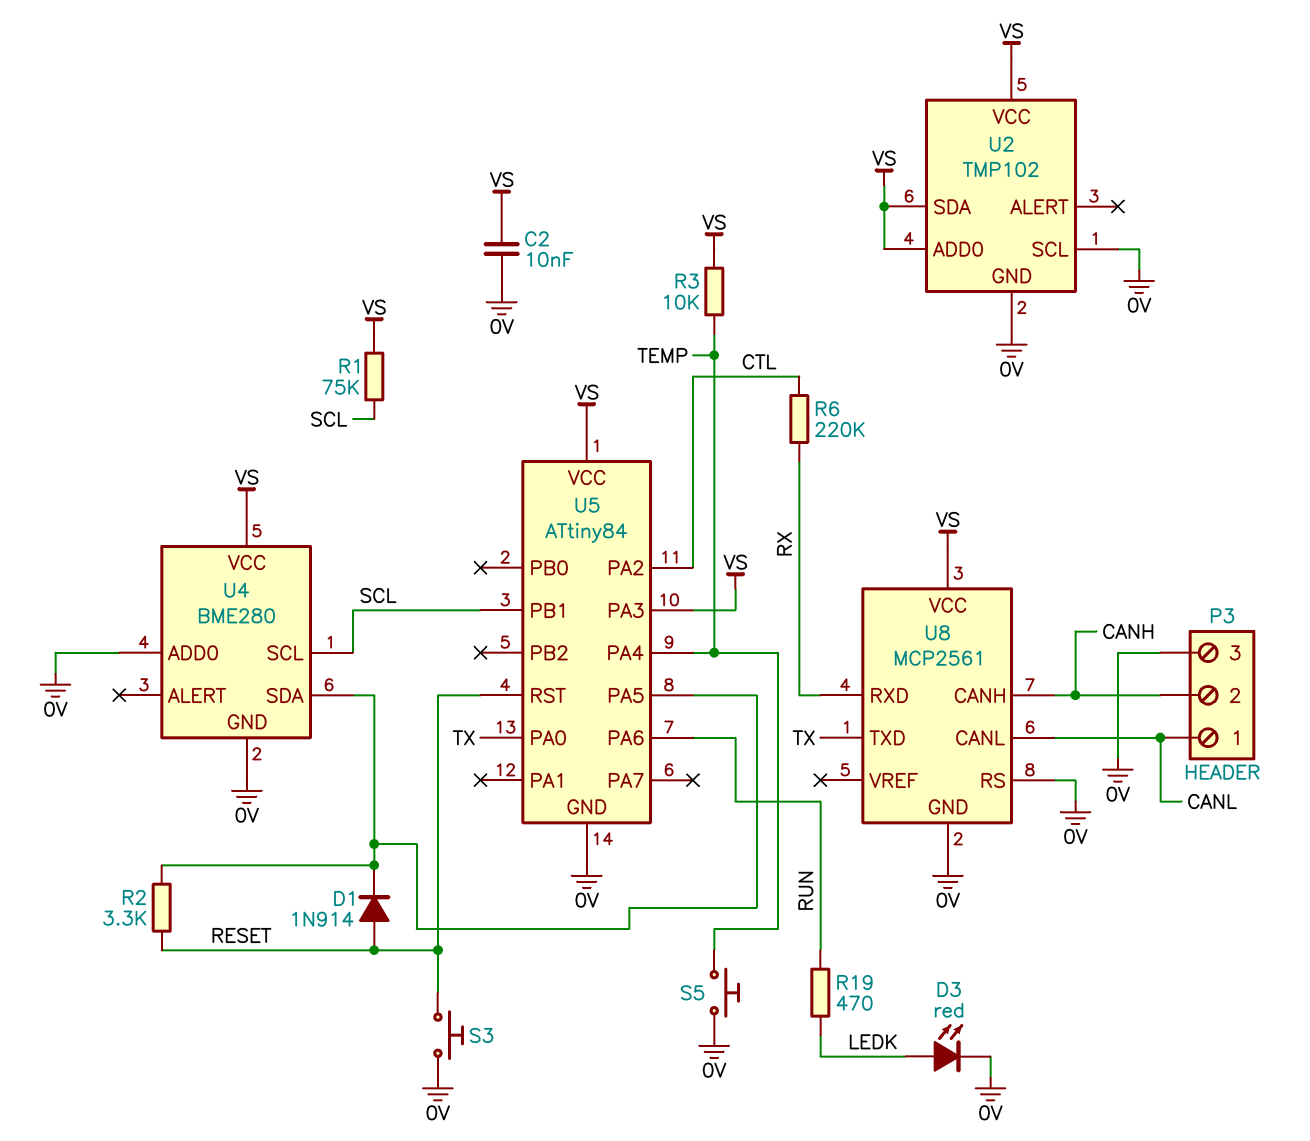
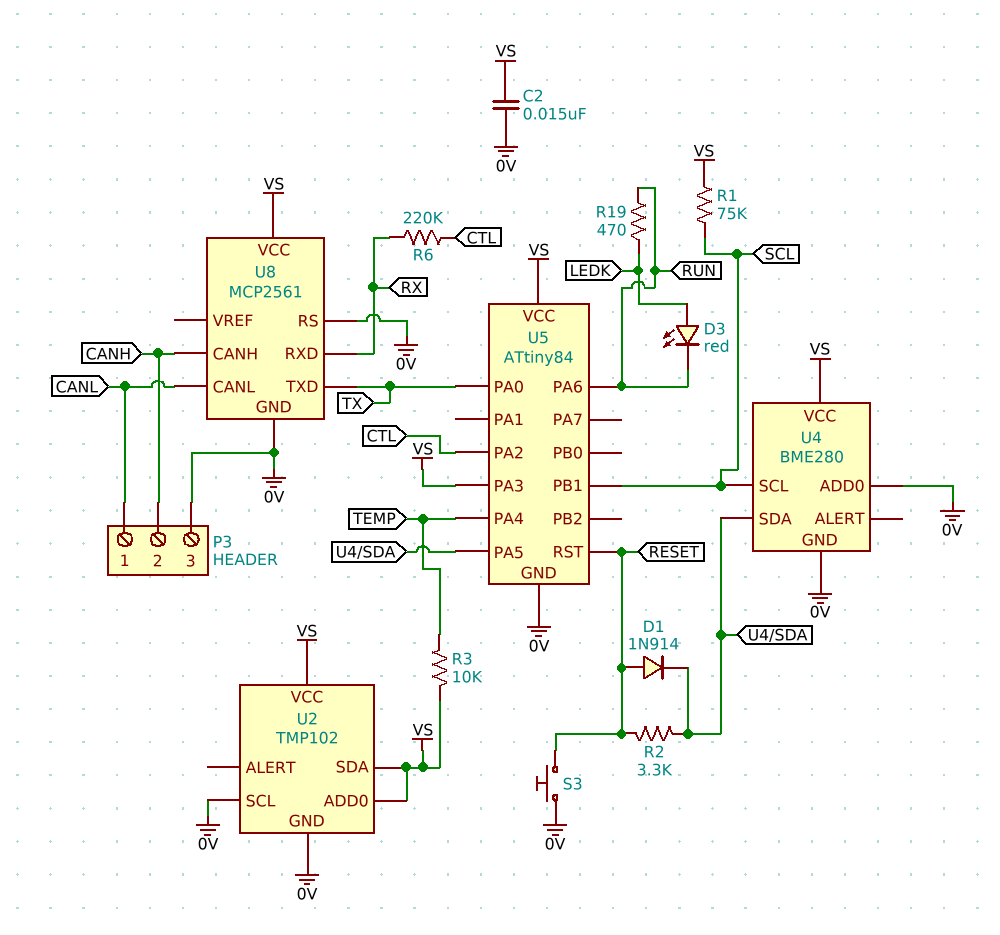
C2: 10nF (0V, VS) -> 15nF (0V, VS)
D3: LED red (A LEDK, K 0V) -> LED red (A LEDK, K RUN)
S5: button (0V, TEMP) -> none

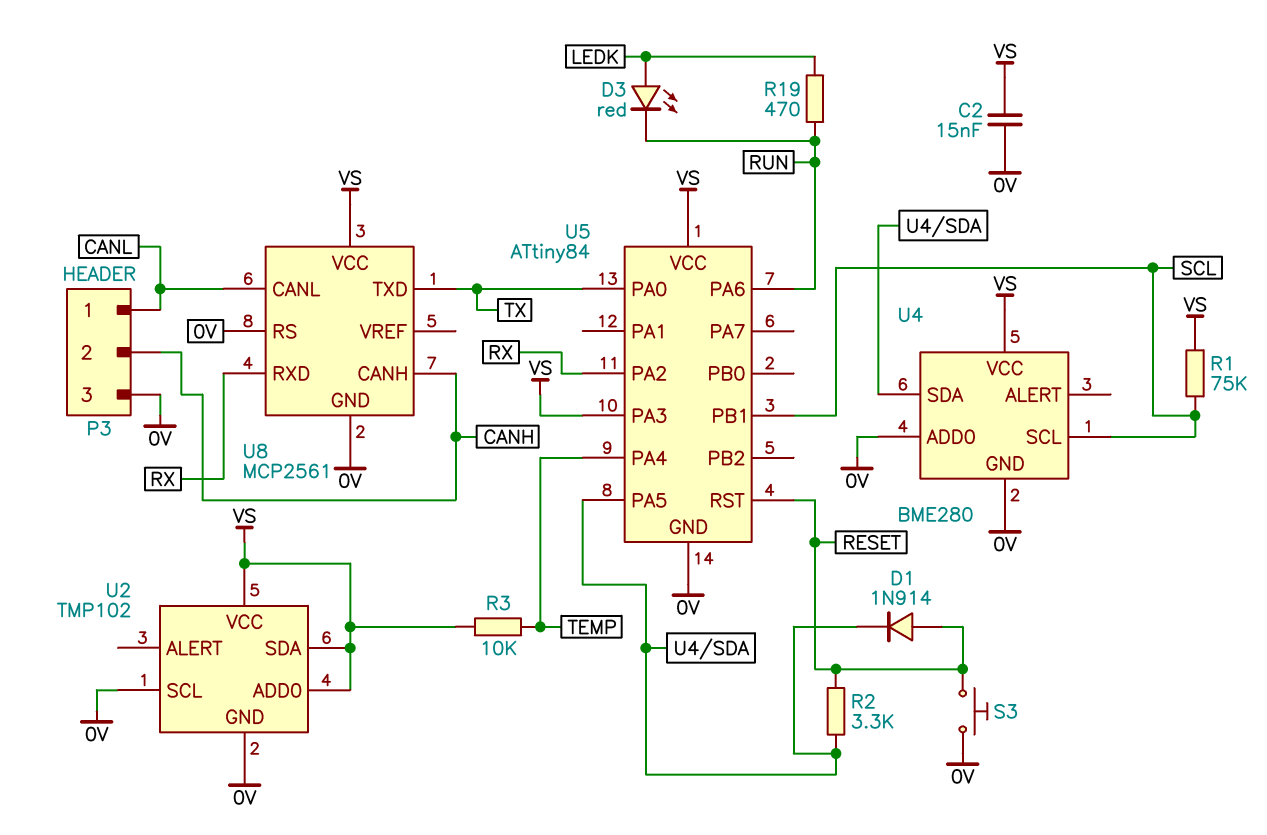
R6: 220k (CTL, RX) -> none
U5 pin PA2: CTL -> RX

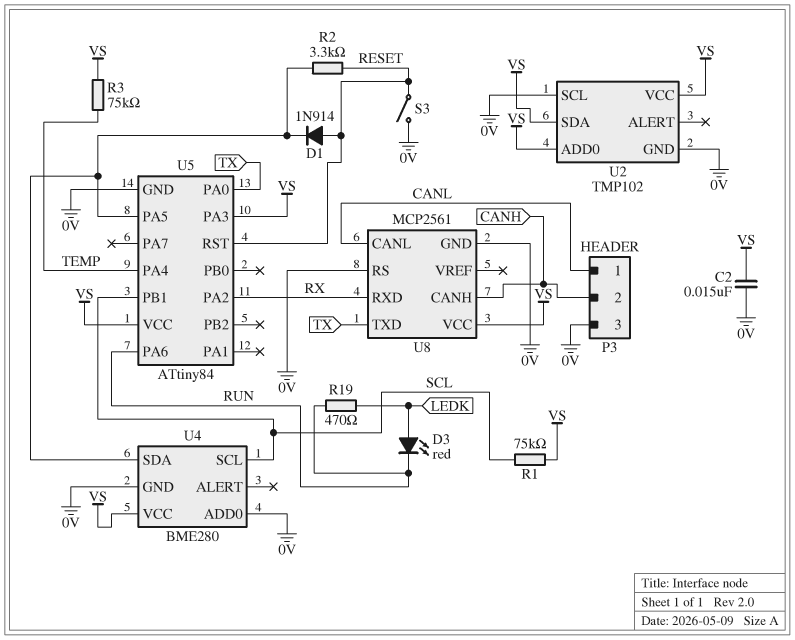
R3: 10k (TEMP, VS) -> 75k (TEMP, VS)
S3: button (0V, RESET) -> switch (0V, RESET)

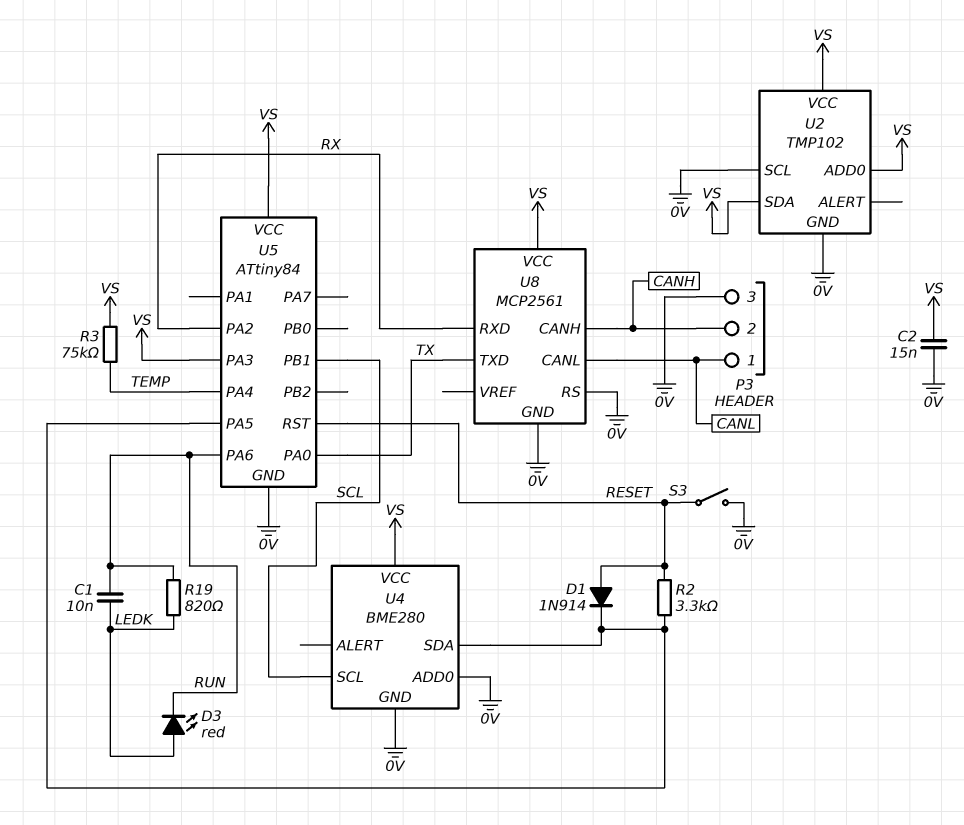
C1: none -> 10nF (LEDK, RUN)
R1: 75k (SCL, VS) -> none
R19: 470 (LEDK, RUN) -> 820 (LEDK, RUN)

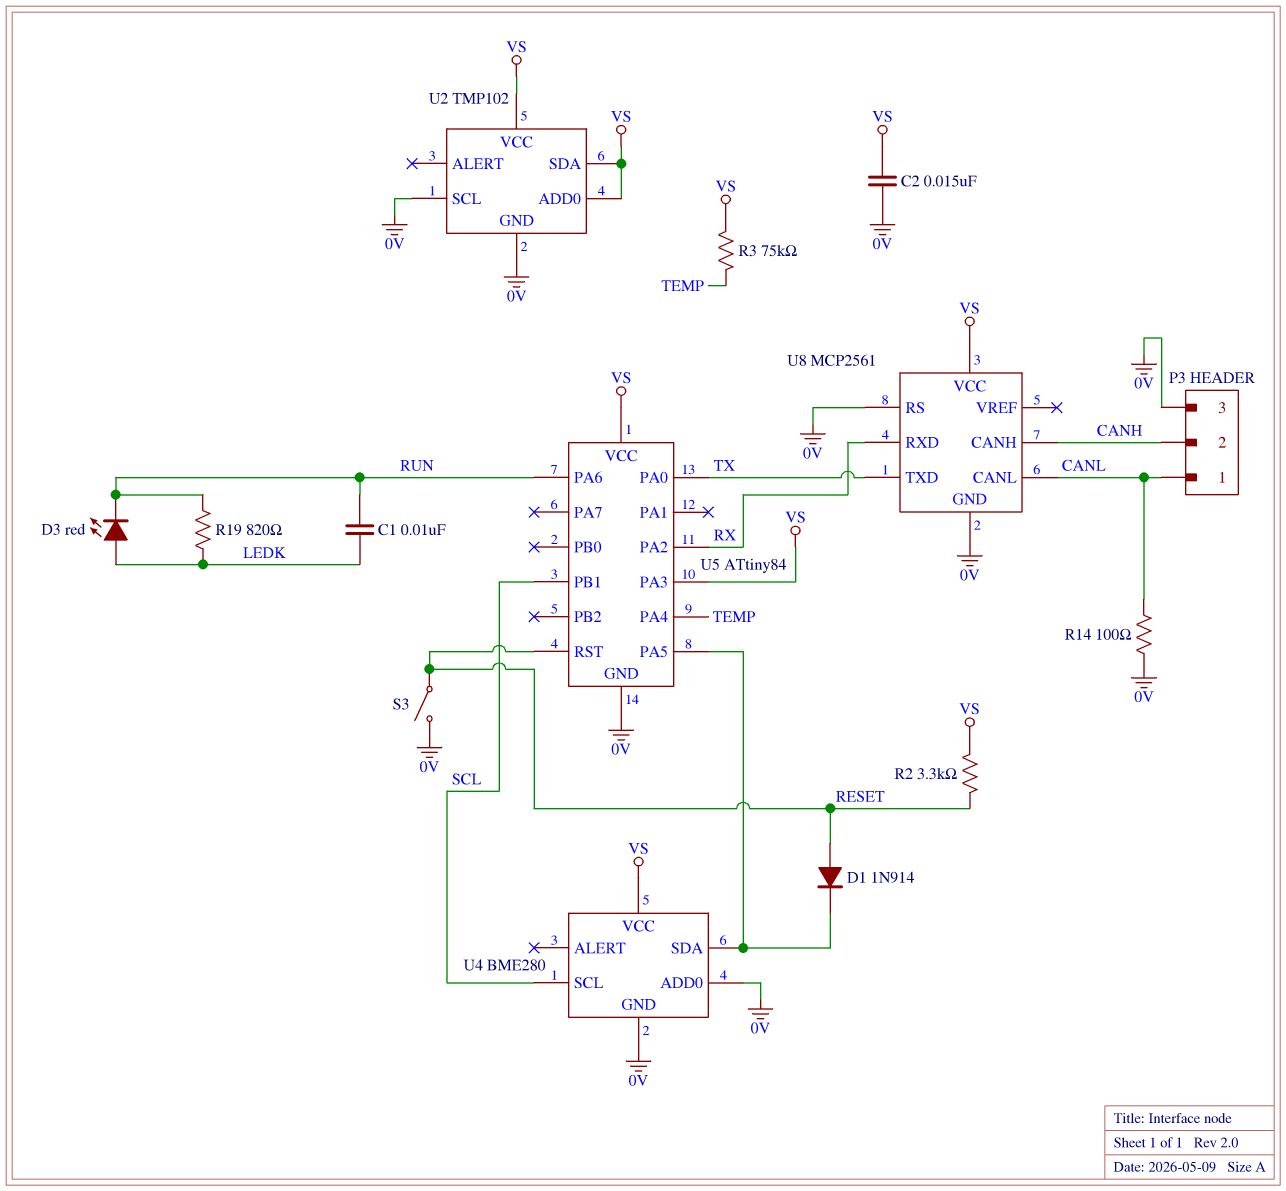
R2: 3.3k (RESET, U4/SDA) -> 3.3k (RESET, VS)
R14: none -> 100 (0V, CANL)

